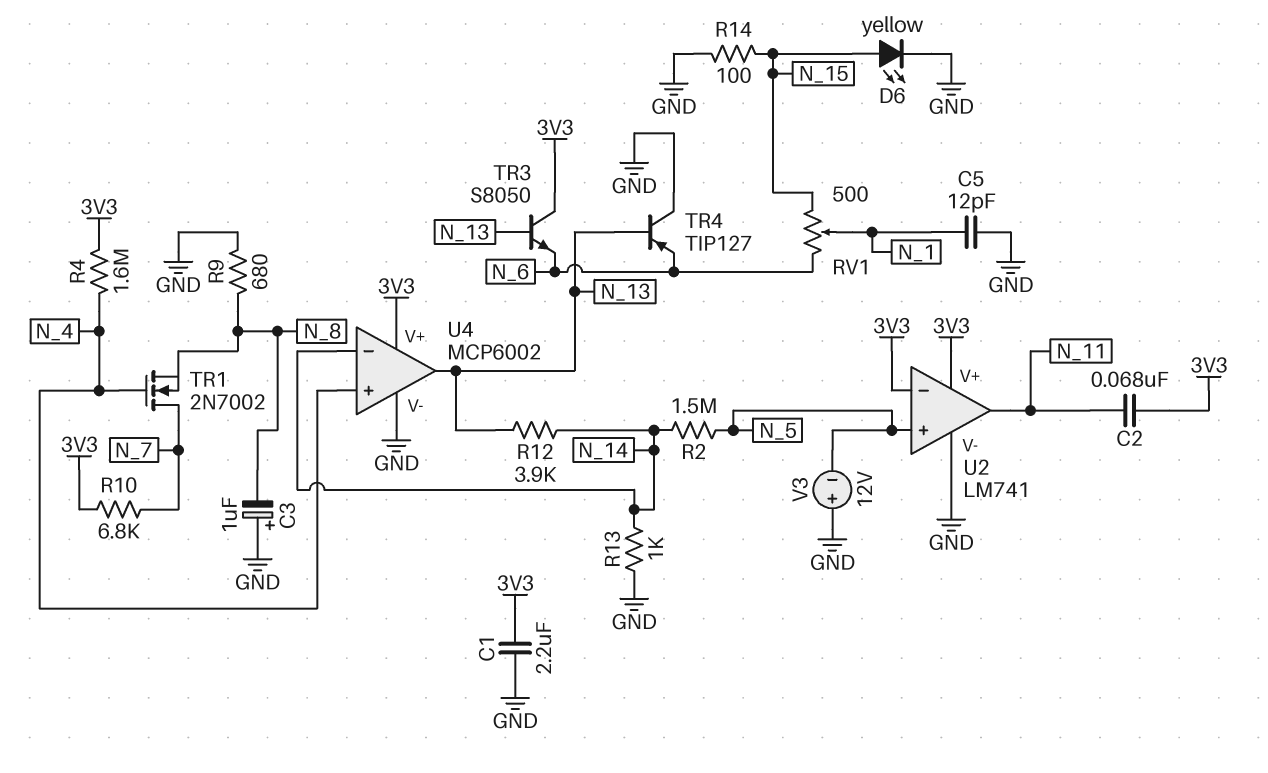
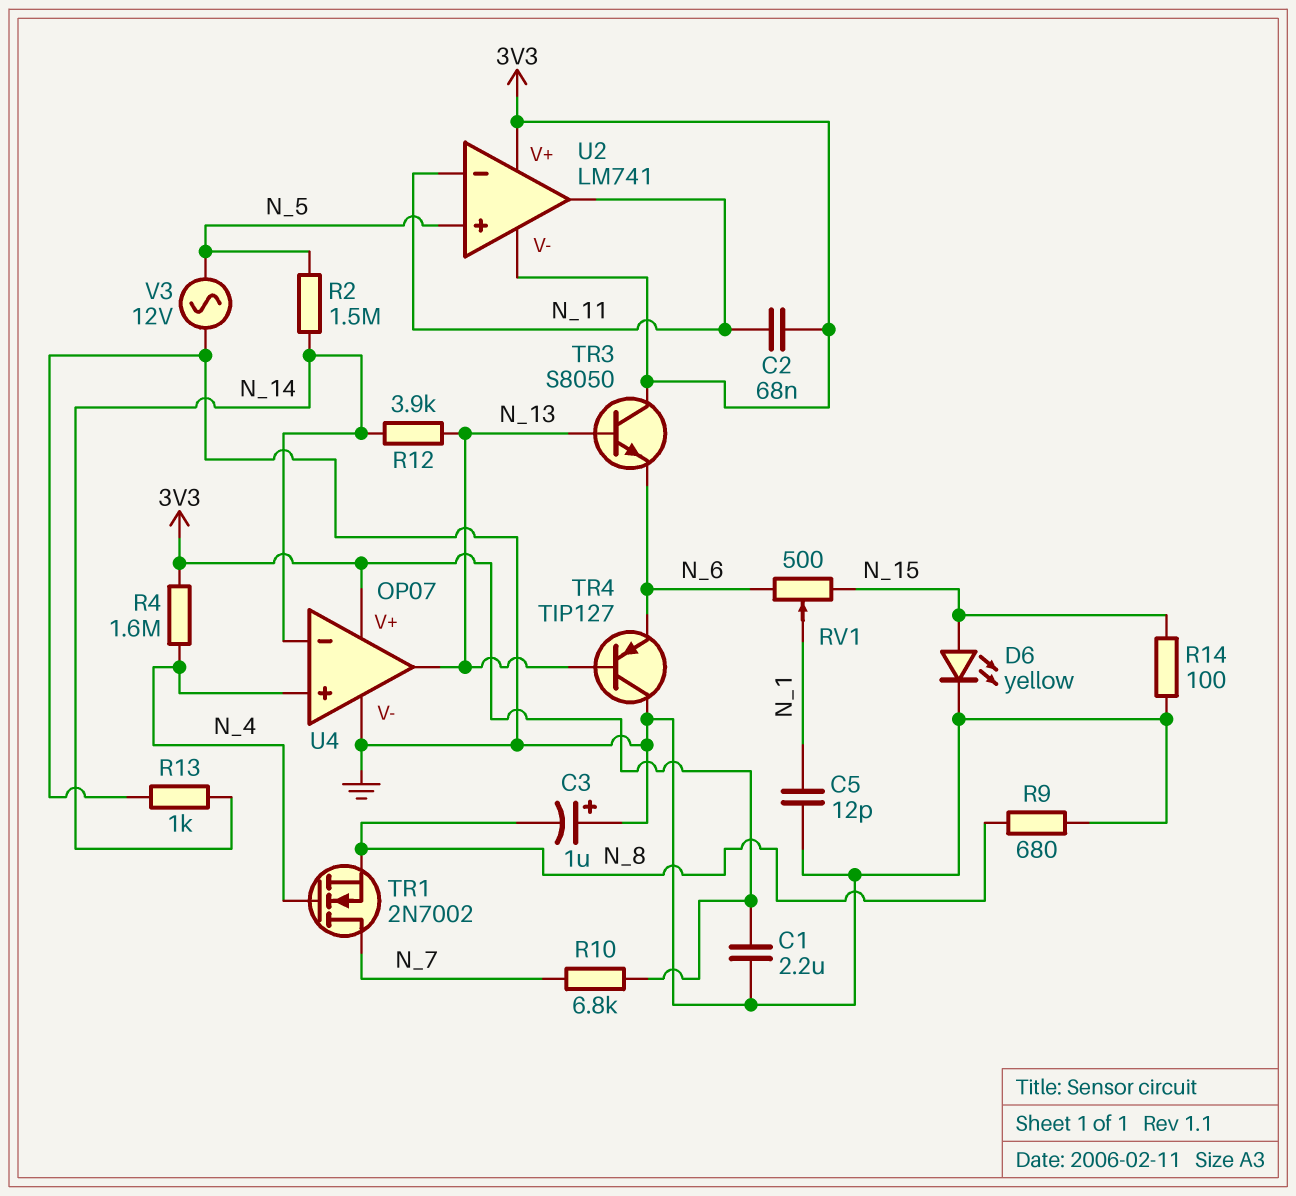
U2 pin V-: GND -> 3V3
U2 pin in-: 3V3 -> N_11
U4: MCP6002 -> OP07
V3: 12V (plus GND, minus N_5) -> AC 12V (GND, N_5)

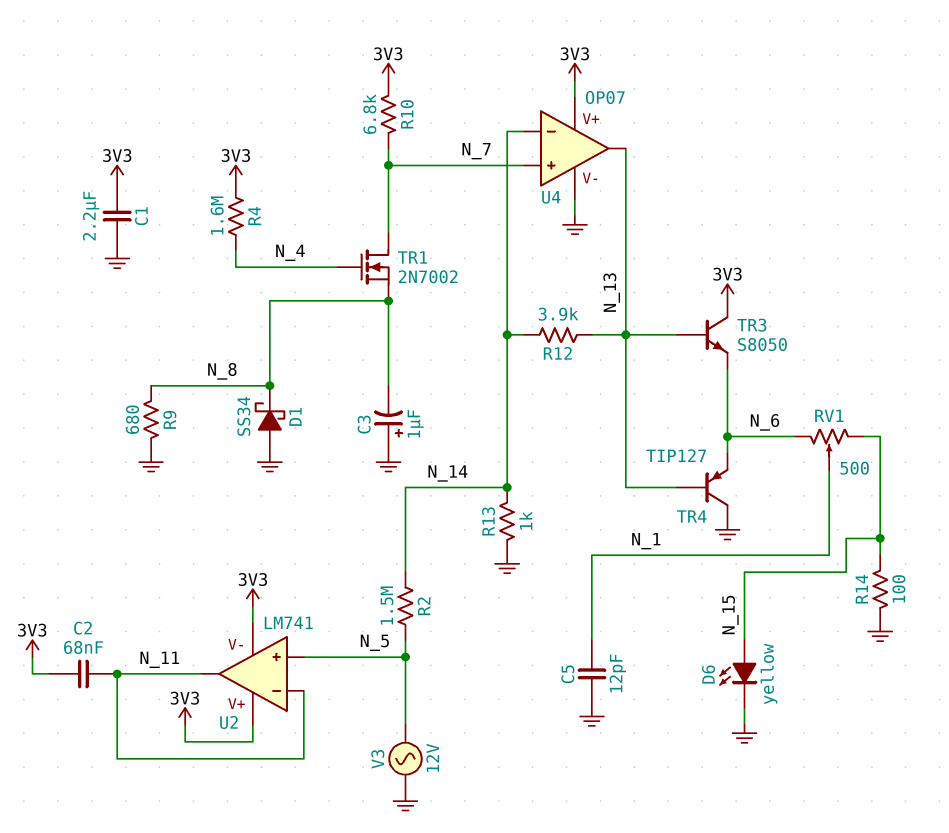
D1: none -> schottky SS34 (A GND, K N_8)
U4 pin in+: N_4 -> N_7

